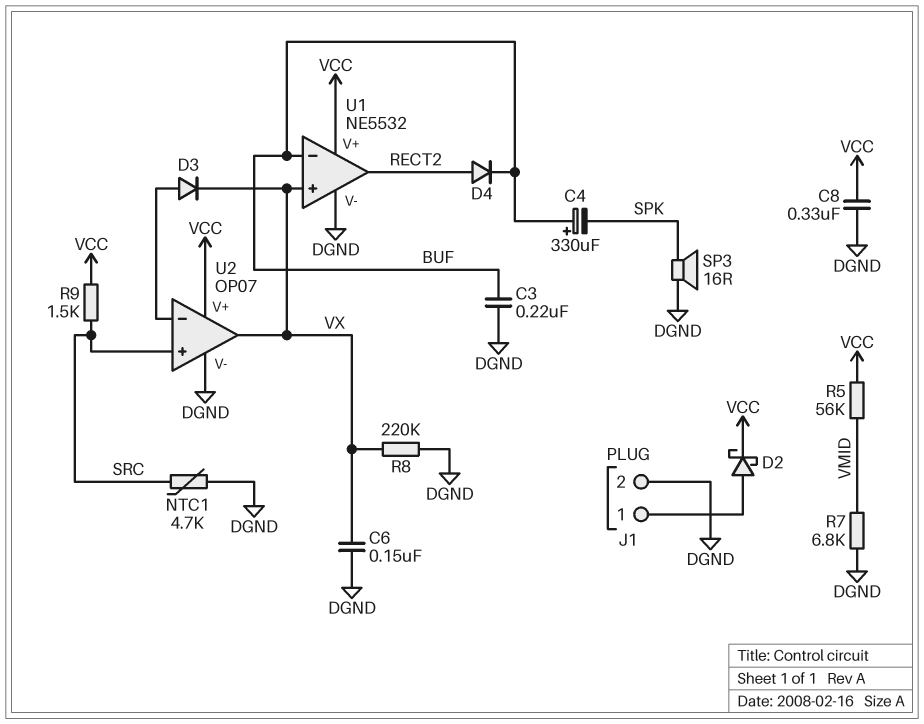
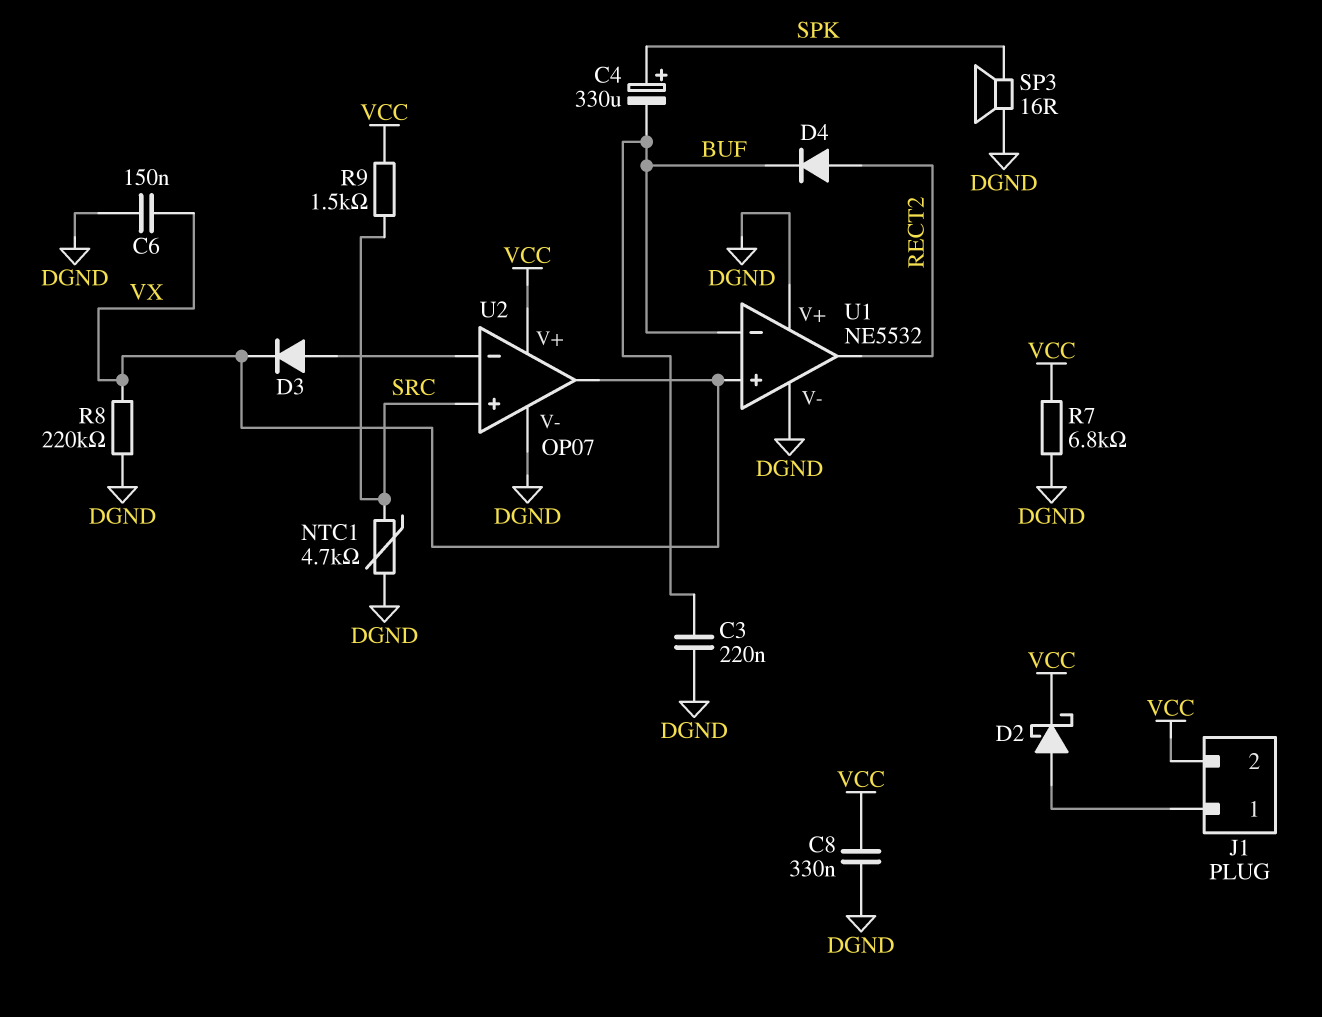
C4: 330uF (plus BUF, minus SPK) -> 330uF (plus SPK, minus BUF)
J1 pin 2: DGND -> VCC
R5: 56k (VCC, VMID) -> none
R7: 6.8k (DGND, VMID) -> 6.8k (DGND, VCC)
U1 pin V+: VCC -> DGND

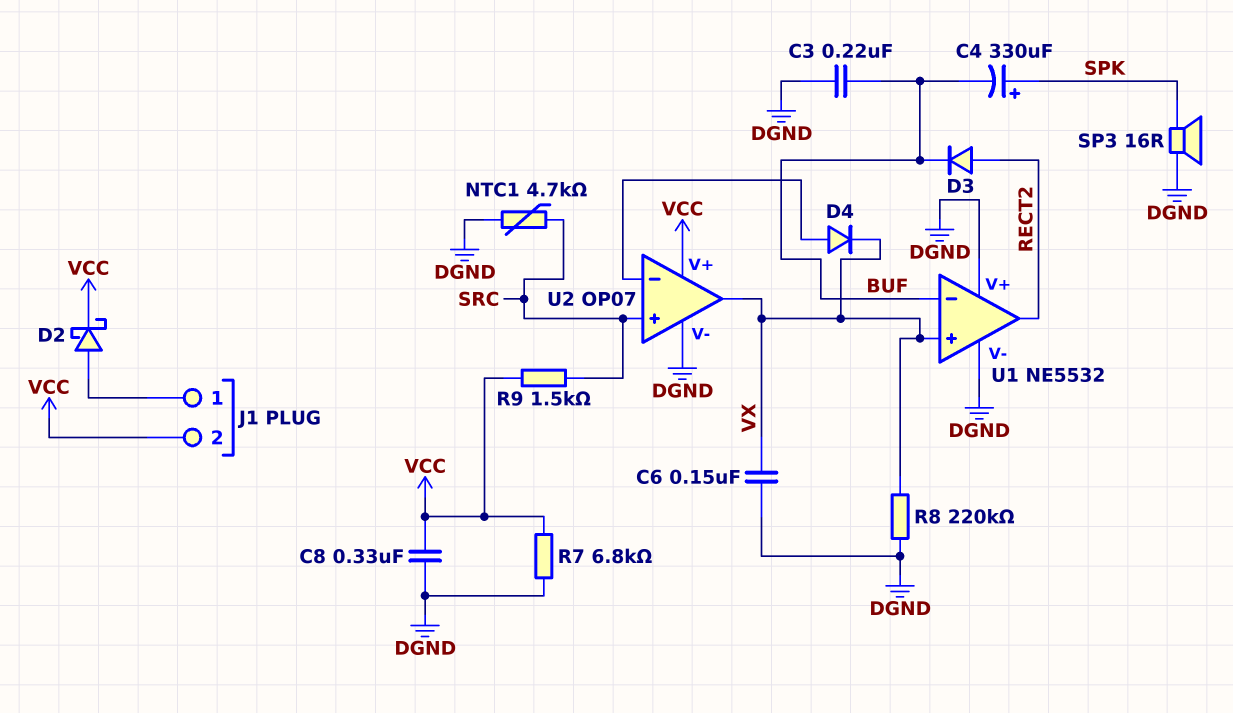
D3: diode (A U2/in-, K VX) -> diode (A RECT2, K BUF)
D4: diode (A RECT2, K BUF) -> diode (A U2/in-, K VX)

